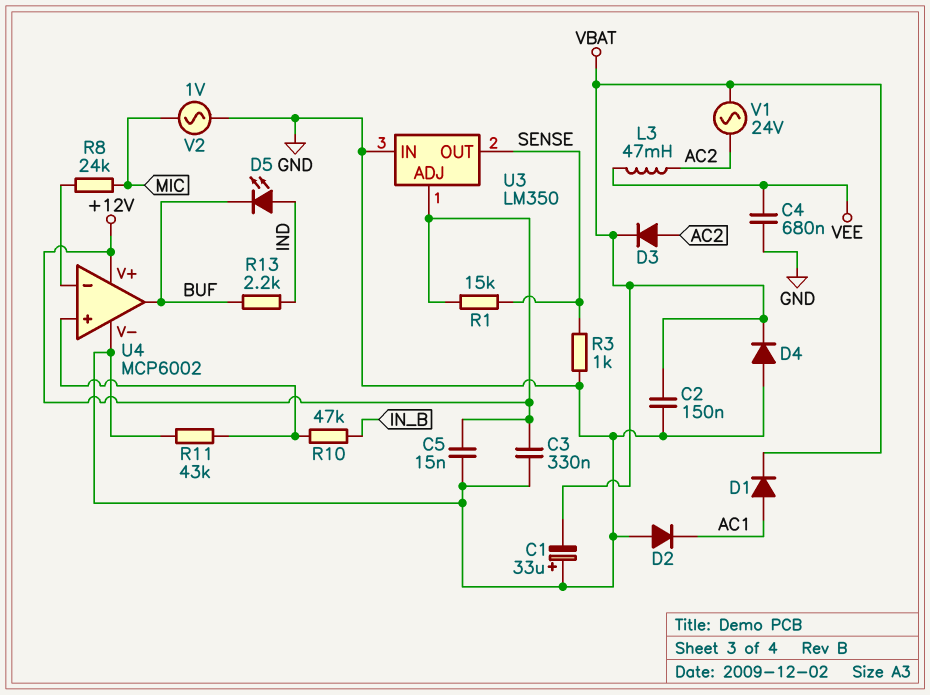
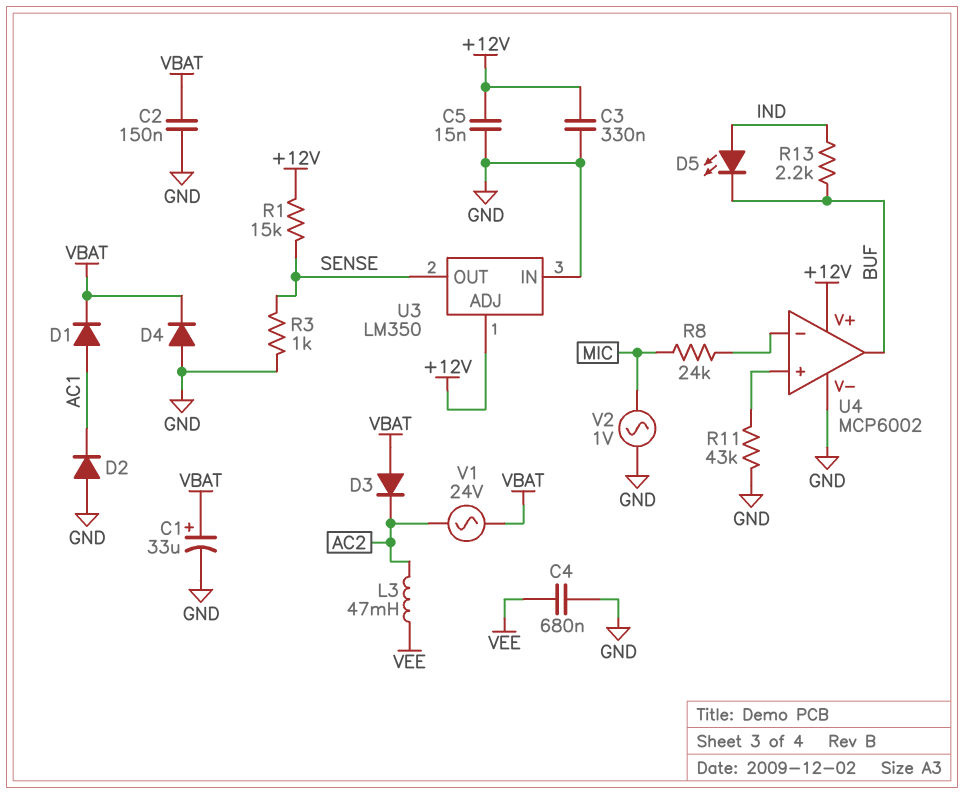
C1: 33uF (plus GND, minus VBAT) -> 33uF (plus VBAT, minus GND)
D3: diode (A AC2, K VBAT) -> diode (A VBAT, K AC2)
R10: 47k (IN_B, U4/in+) -> none

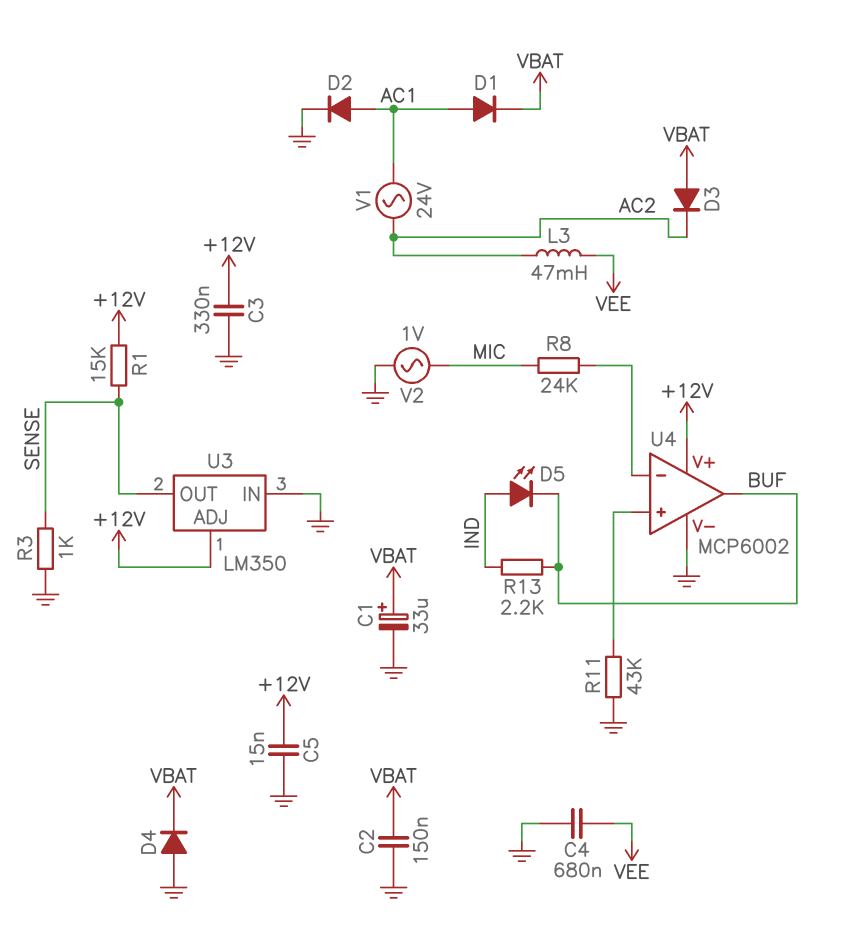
D2: diode (A GND, K AC1) -> diode (A AC1, K GND)
V1: AC 24V (AC2, VBAT) -> AC 24V (AC1, AC2)

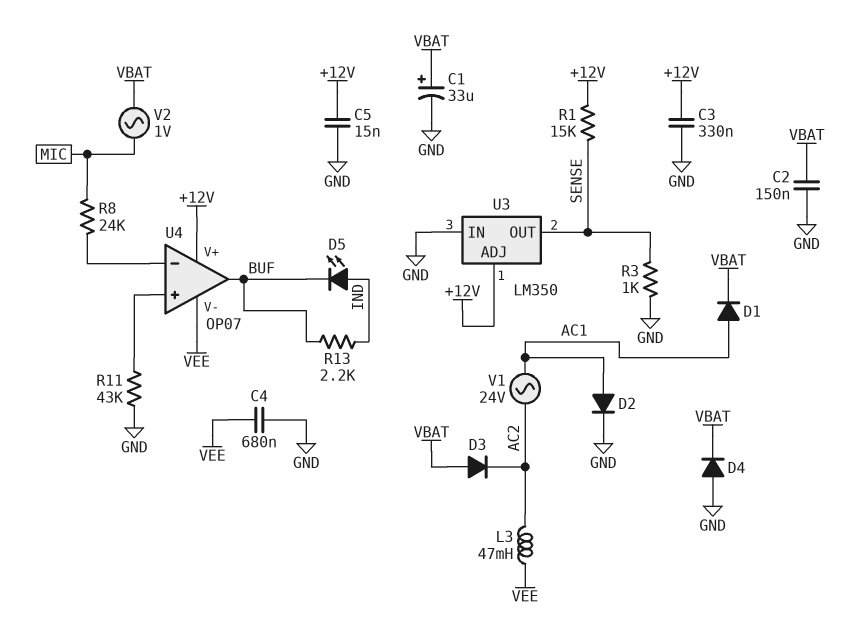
U4: MCP6002 -> OP07
U4 pin V-: GND -> VEE
V2: AC 1V (GND, MIC) -> AC 1V (MIC, VBAT)

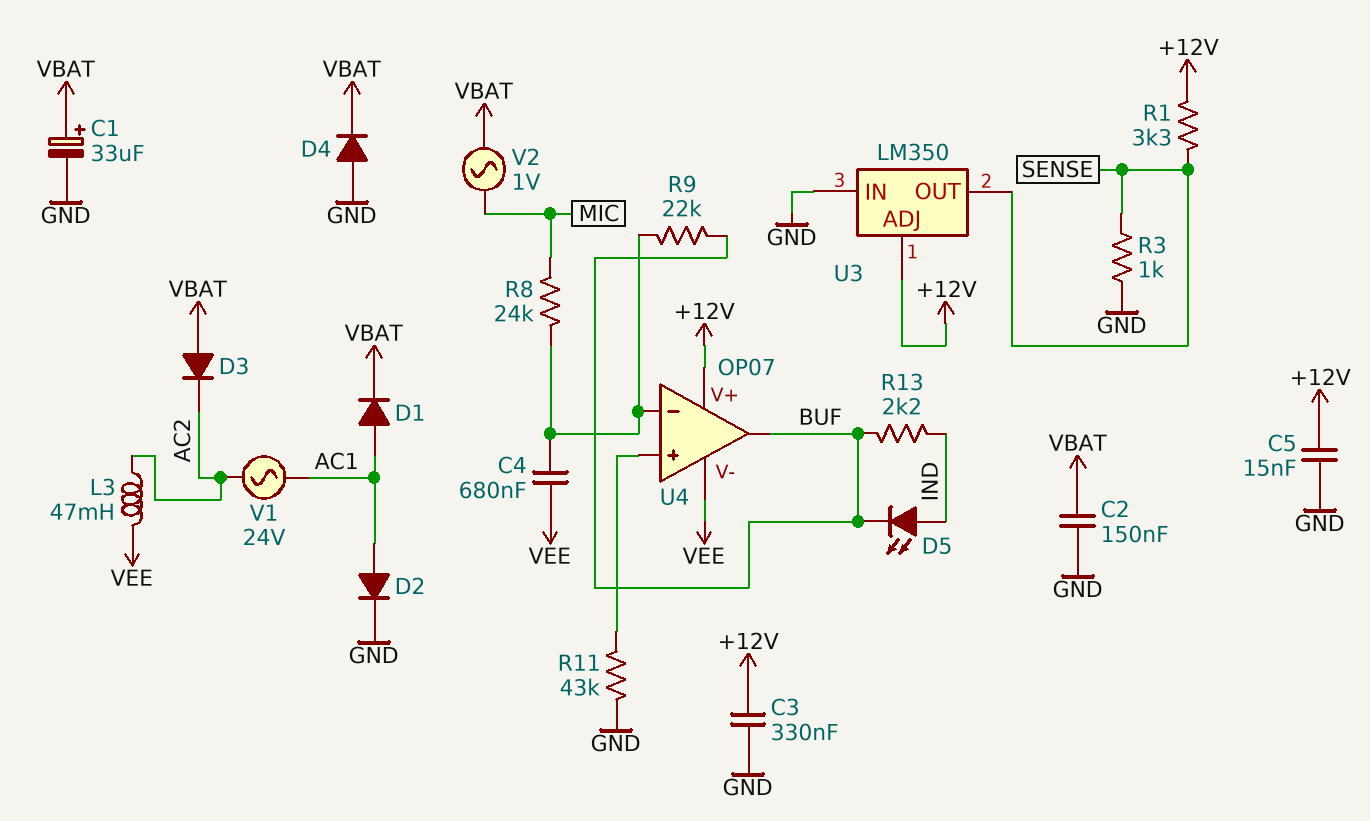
C4: 680nF (GND, VEE) -> 680nF (U4/in-, VEE)
R1: 15k (+12V, SENSE) -> 3.3k (+12V, SENSE)
R9: none -> 22k (BUF, U4/in-)

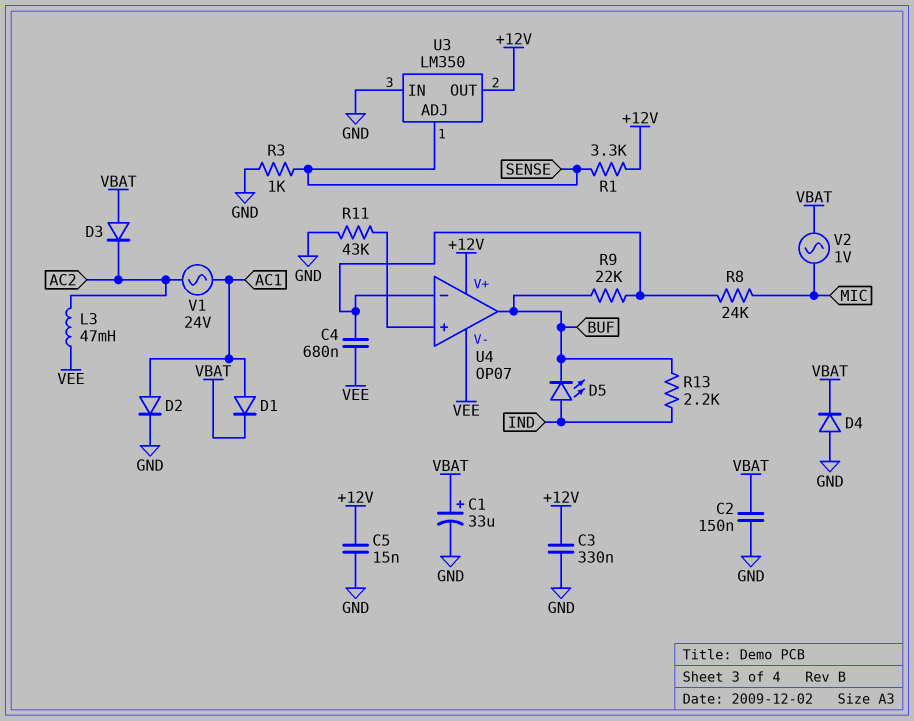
U3 pin ADJ: +12V -> SENSE
U3 pin OUT: SENSE -> +12V

